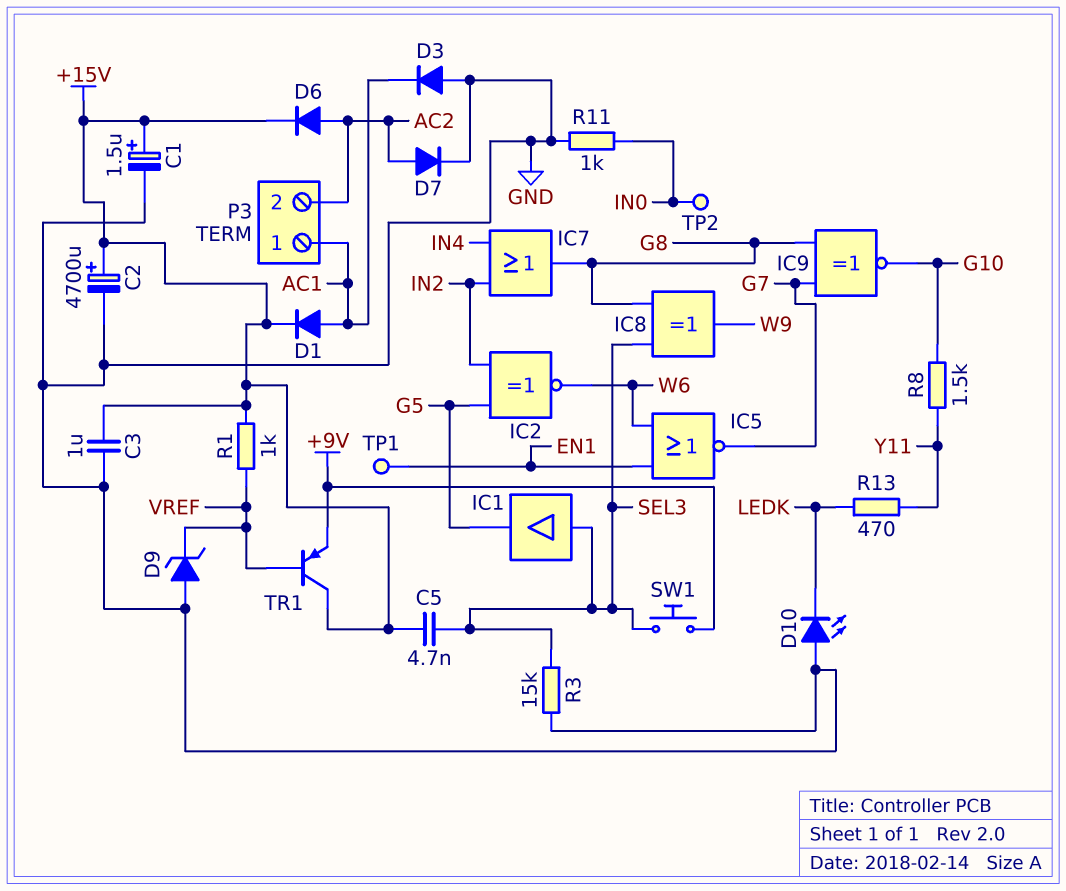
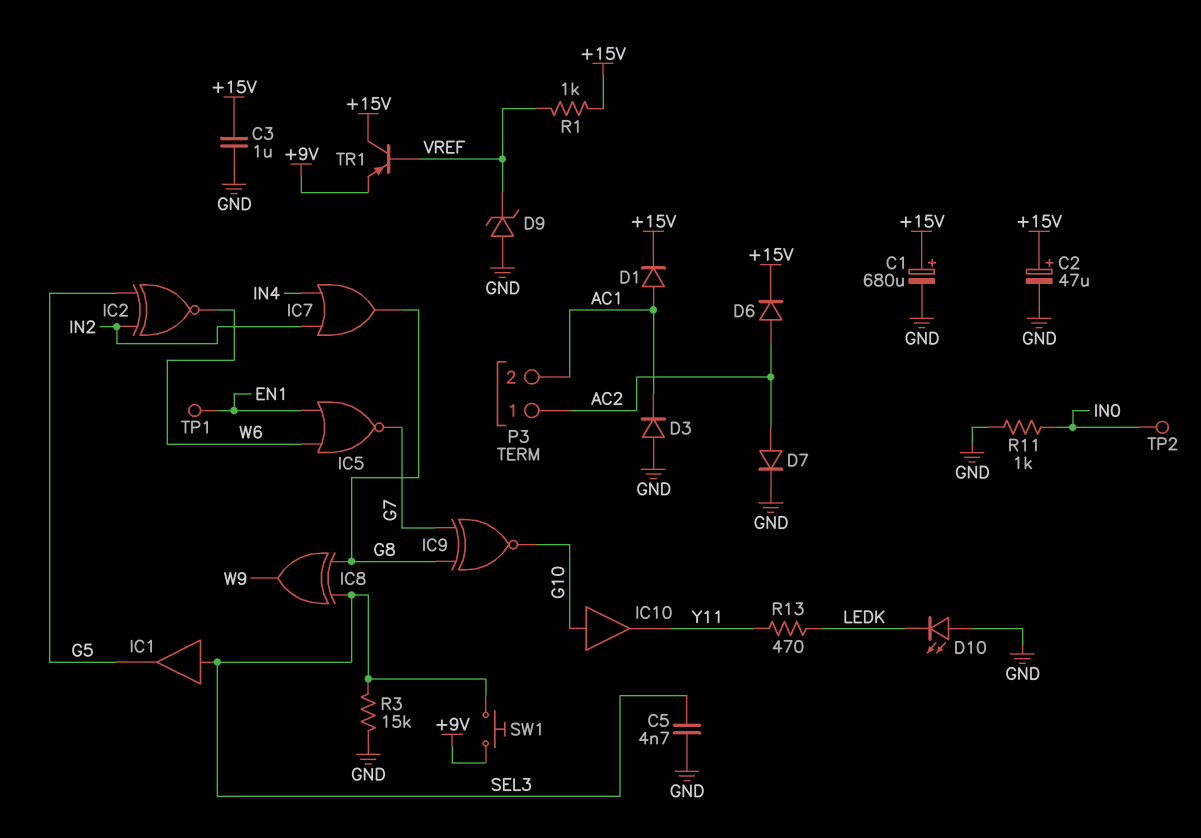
C1: 1.5uF (plus +15V, minus GND) -> 680uF (plus +15V, minus GND)
C2: 4700uF (plus +15V, minus GND) -> 47uF (plus +15V, minus GND)
C5: 4.7nF (+15V, SEL3) -> 4.7nF (GND, SEL3)
IC10: none -> buffer (in G10, out Y11)
P3 pin 1: AC1 -> AC2
P3 pin 2: AC2 -> AC1
R8: 1.5k (G10, Y11) -> none

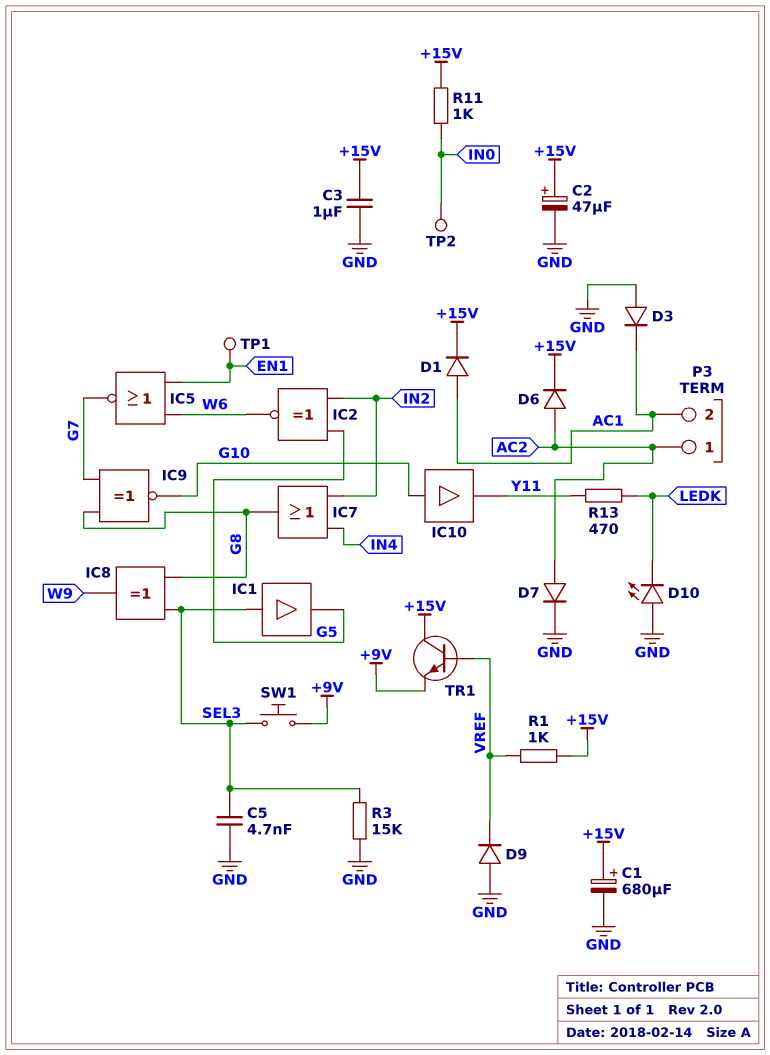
D9: zener (A GND, K VREF) -> diode (A GND, K VREF)
R11: 1k (GND, IN0) -> 1k (+15V, IN0)
TR1: PNP (B VREF, C +15V, E +9V) -> NPN (B VREF, C +15V, E +9V)

